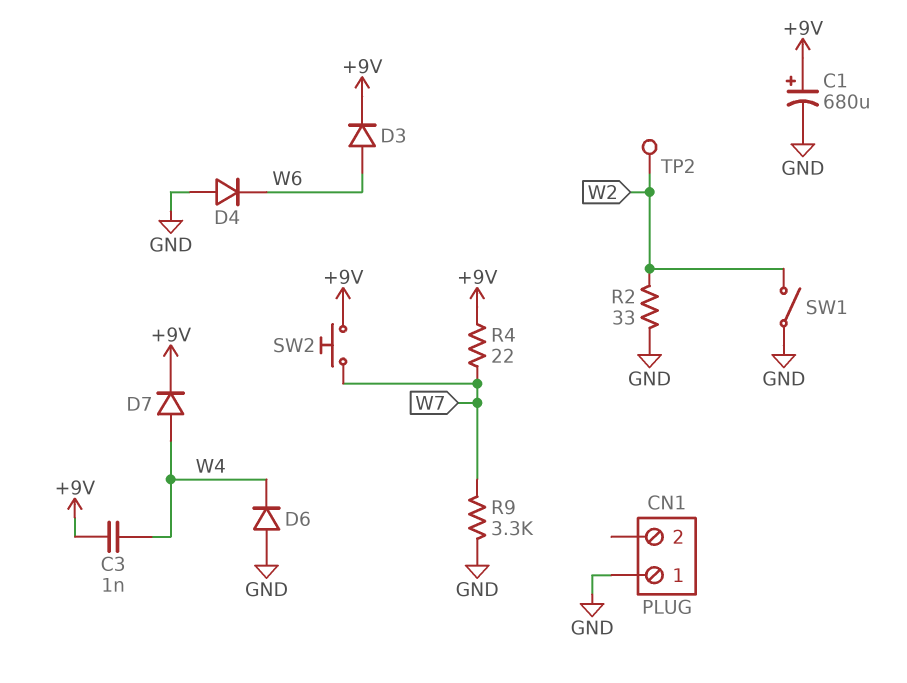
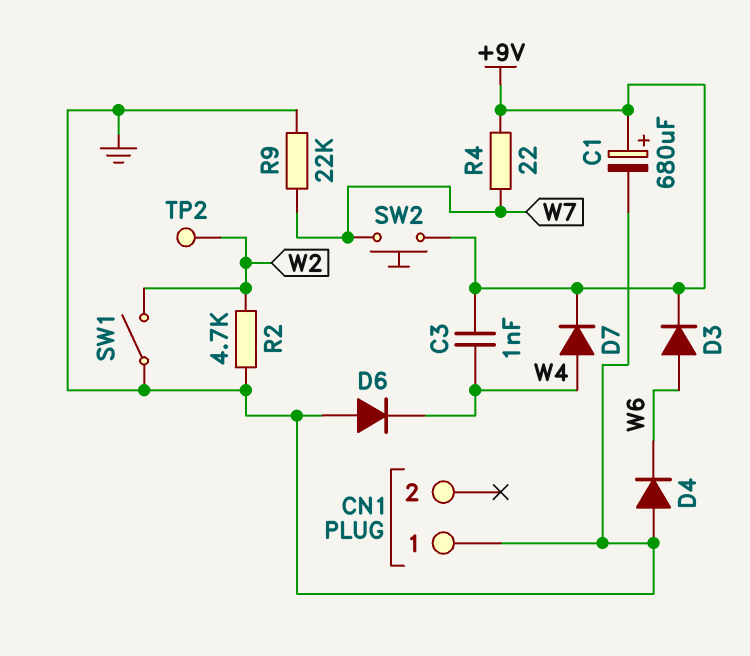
R2: 33 (GND, W2) -> 4.7k (GND, W2)
R9: 3.3k (GND, W7) -> 22k (GND, W7)

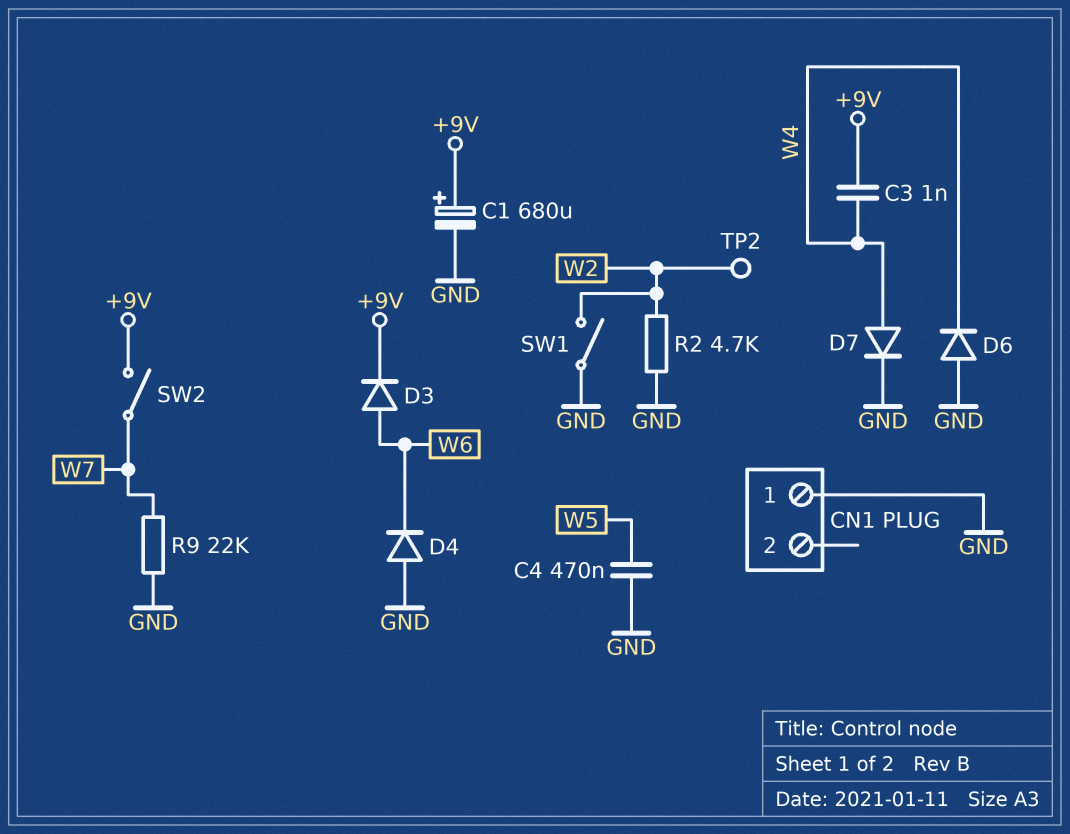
C4: none -> 470nF (GND, W5)
D7: diode (A W4, K +9V) -> diode (A W4, K GND)
R4: 22 (+9V, W7) -> none
SW2: button (+9V, W7) -> switch (+9V, W7)

